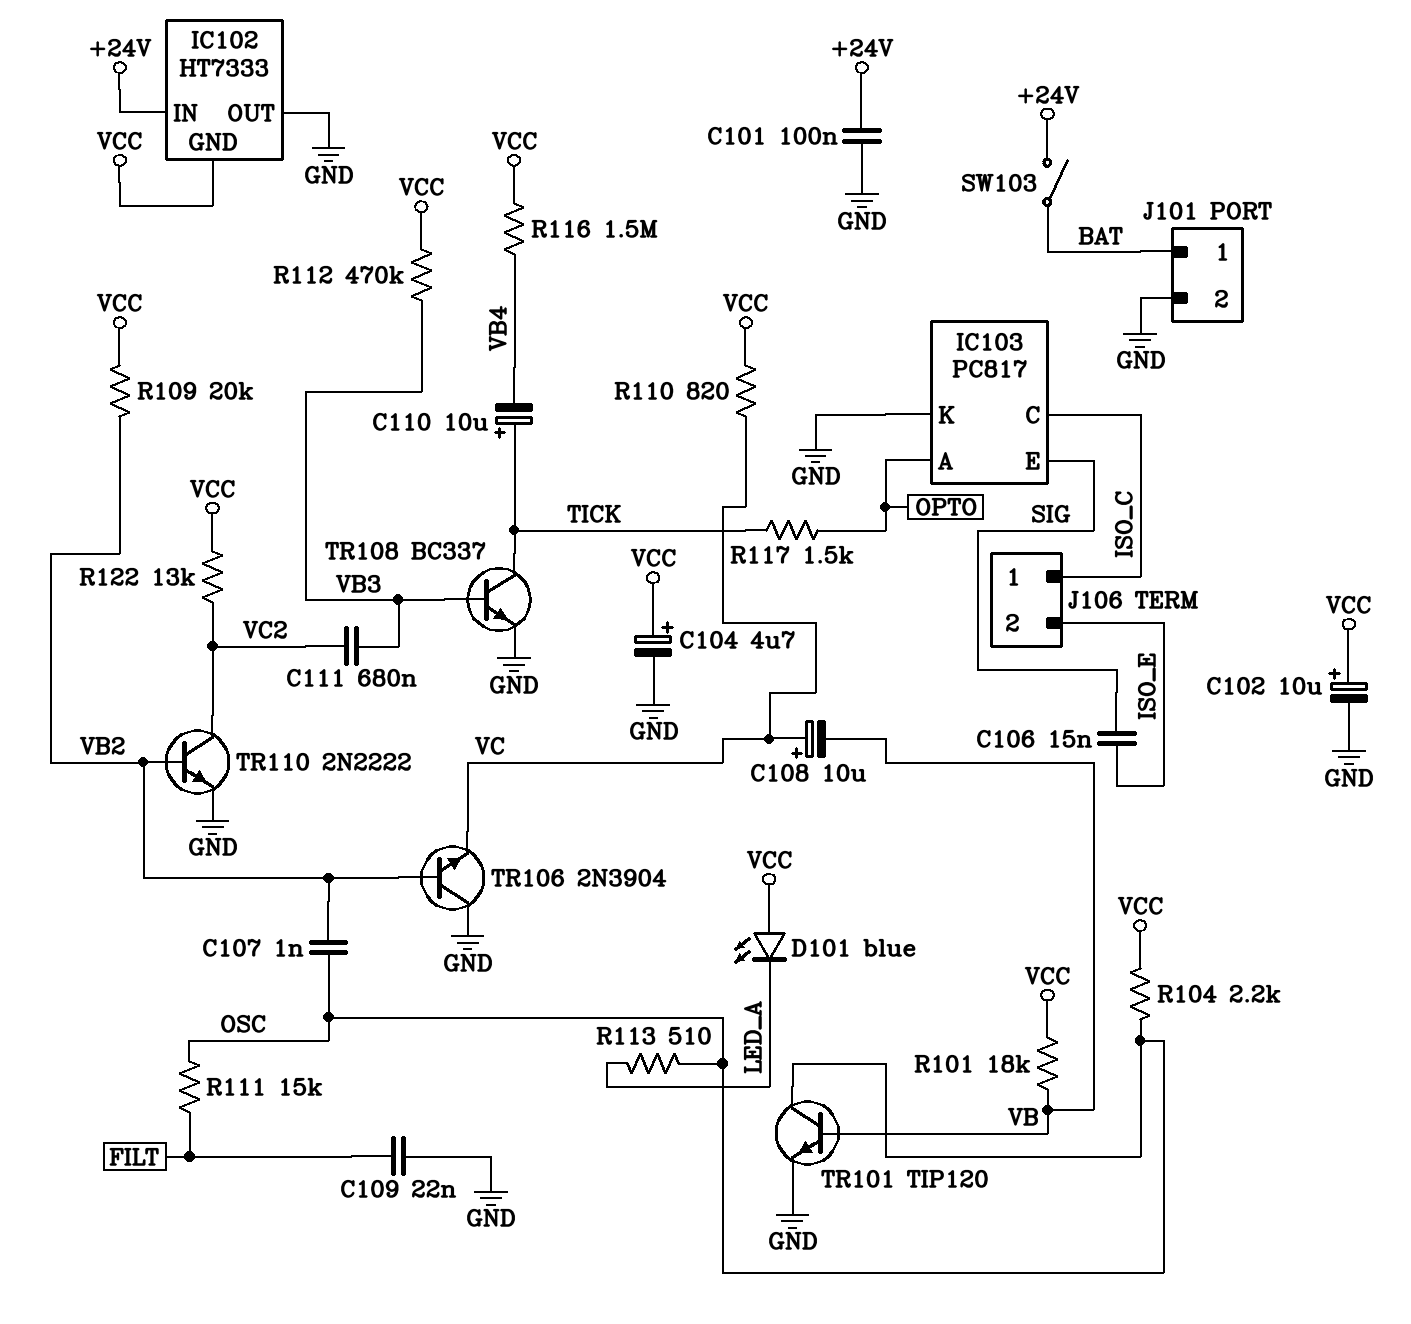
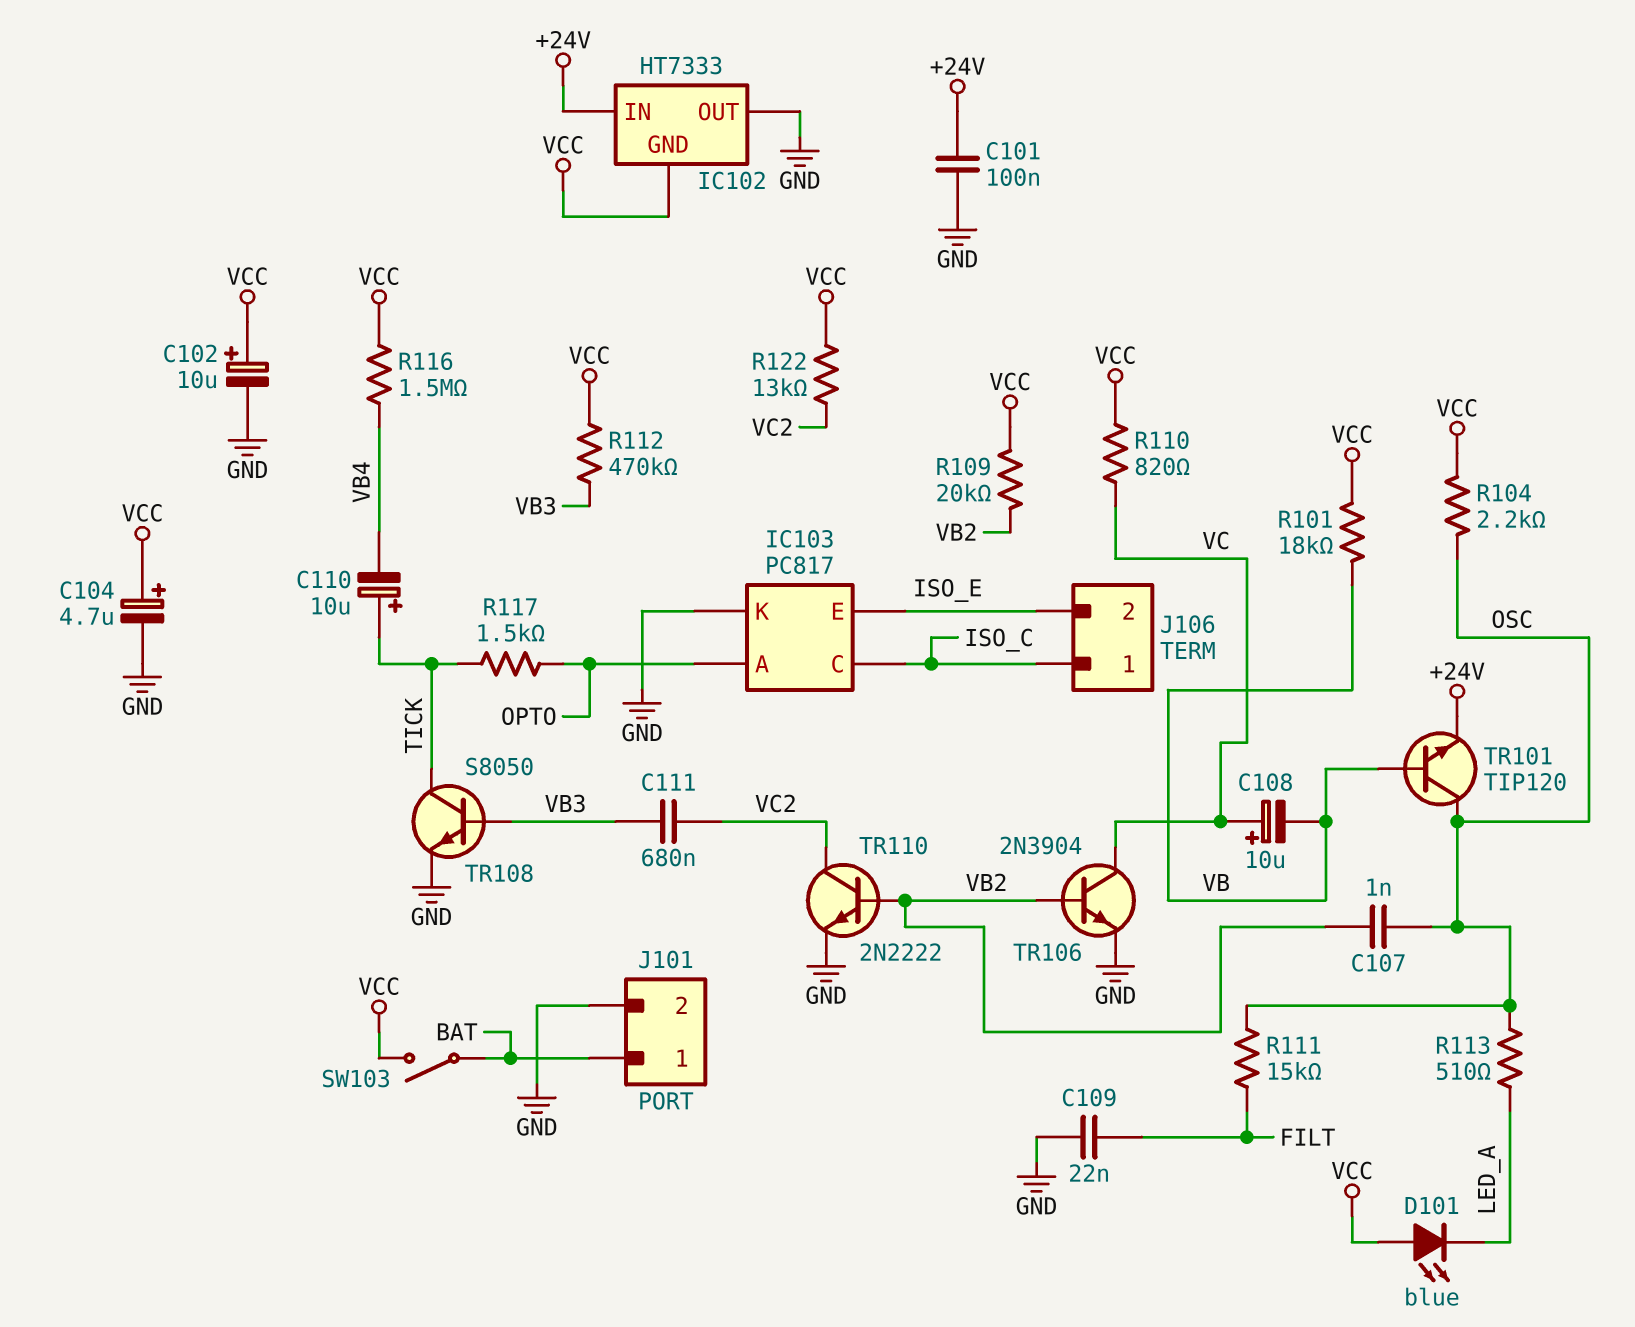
C106: 15nF (ISO_E, SIG) -> none
IC103 pin E: SIG -> ISO_E
SW103: switch (+24V, BAT) -> switch (BAT, VCC)
TR101: NPN TIP120 (B VB, C OSC, E GND) -> NPN TIP120 (B VB, C OSC, E +24V)
TR106: NPN 2N3904 (B VB2, C GND, E VC) -> NPN 2N3904 (B VB2, C VC, E GND)
TR108: NPN BC337 (B VB3, C TICK, E GND) -> NPN S8050 (B VB3, C TICK, E GND)

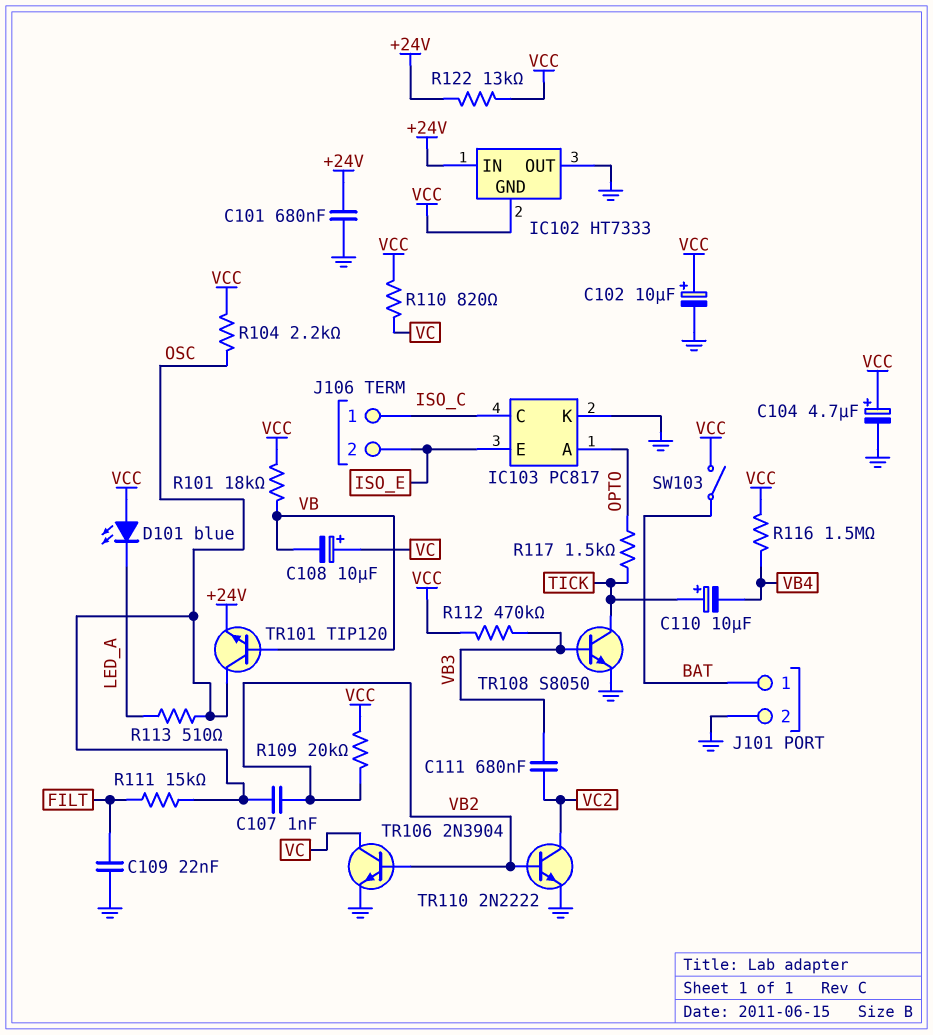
C101: 100nF (+24V, GND) -> 680nF (+24V, GND)
R122: 13k (VC2, VCC) -> 13k (+24V, VCC)

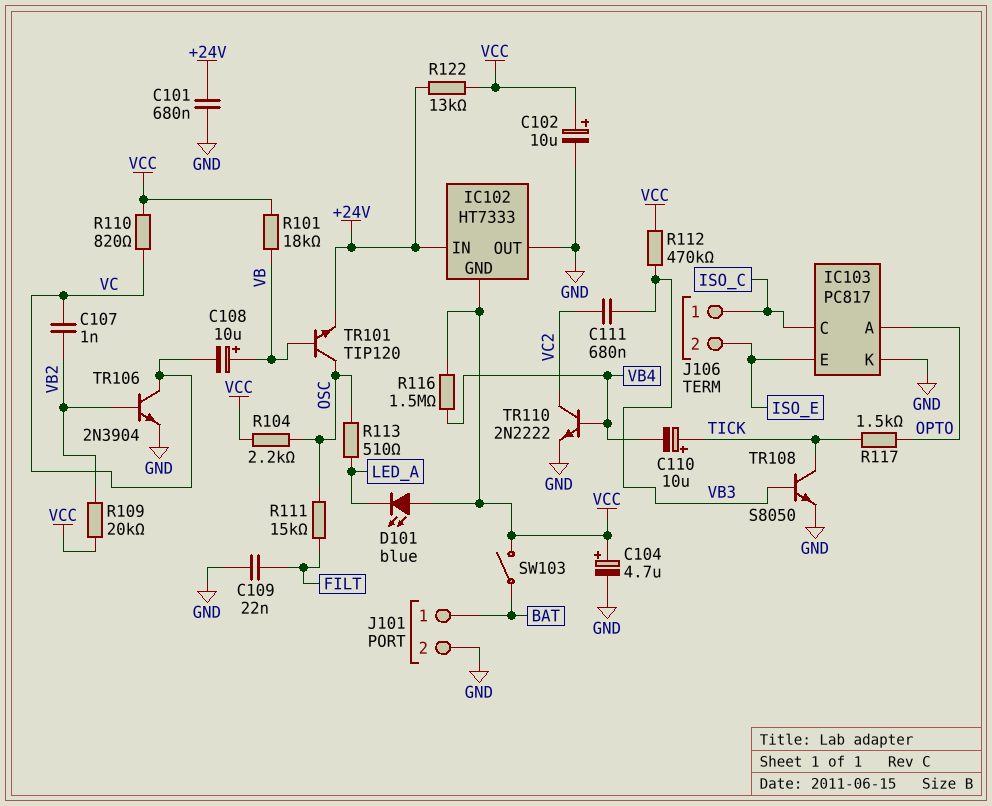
C107: 1nF (OSC, VB2) -> 1nF (VB2, VC)
C108: 10uF (plus VC, minus VB) -> 10uF (plus VB, minus VC)
TR110: NPN 2N2222 (B VB2, C VC2, E GND) -> NPN 2N2222 (B VB4, C VC2, E GND)

